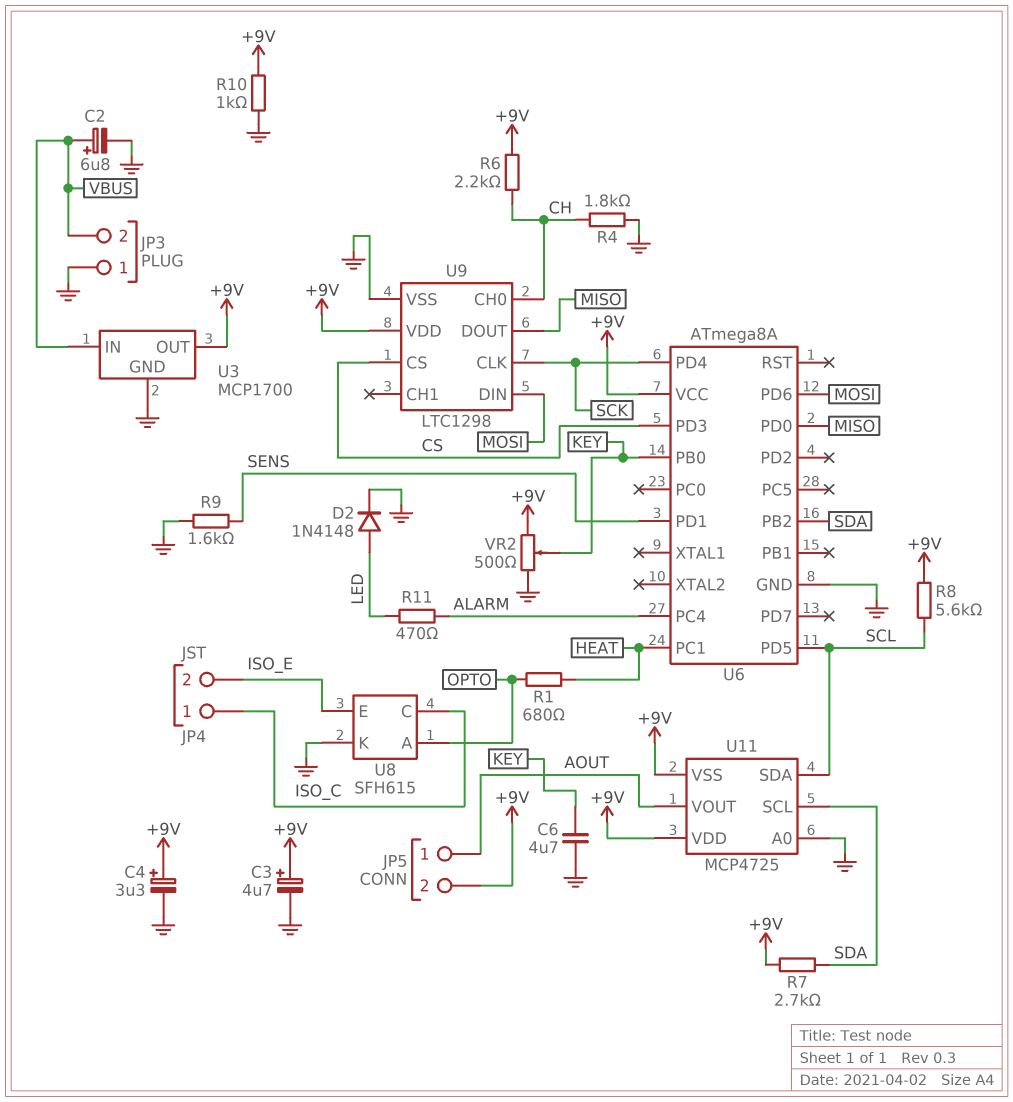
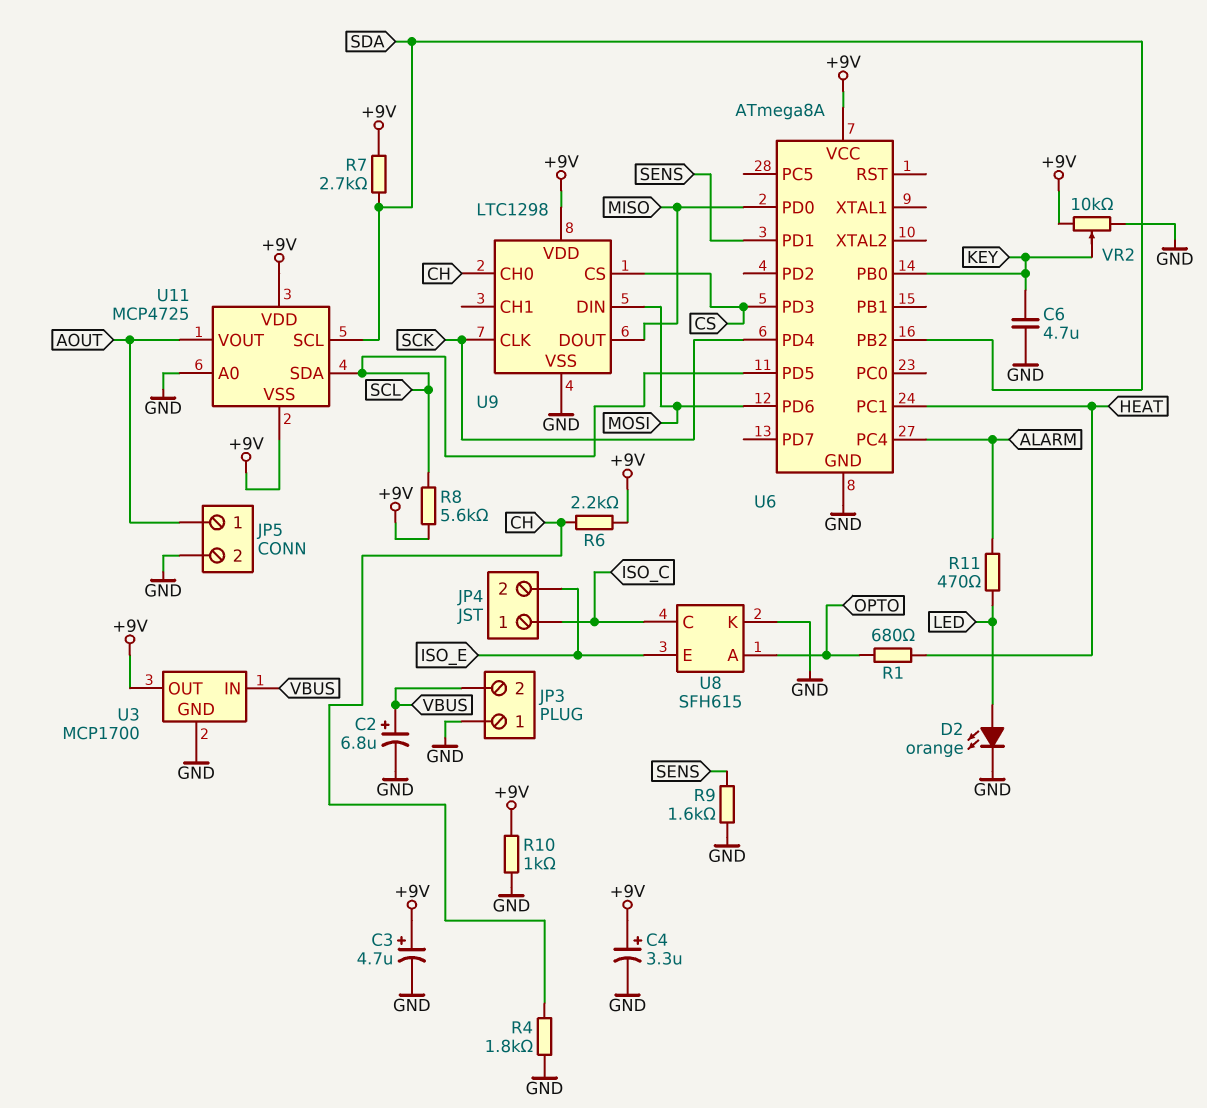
D2: diode 1N4148 (A LED, K GND) -> LED orange (A LED, K GND)
JP5 pin 2: +9V -> GND
VR2: 500 (+9V, GND, wiper KEY) -> 10k (+9V, GND, wiper KEY)

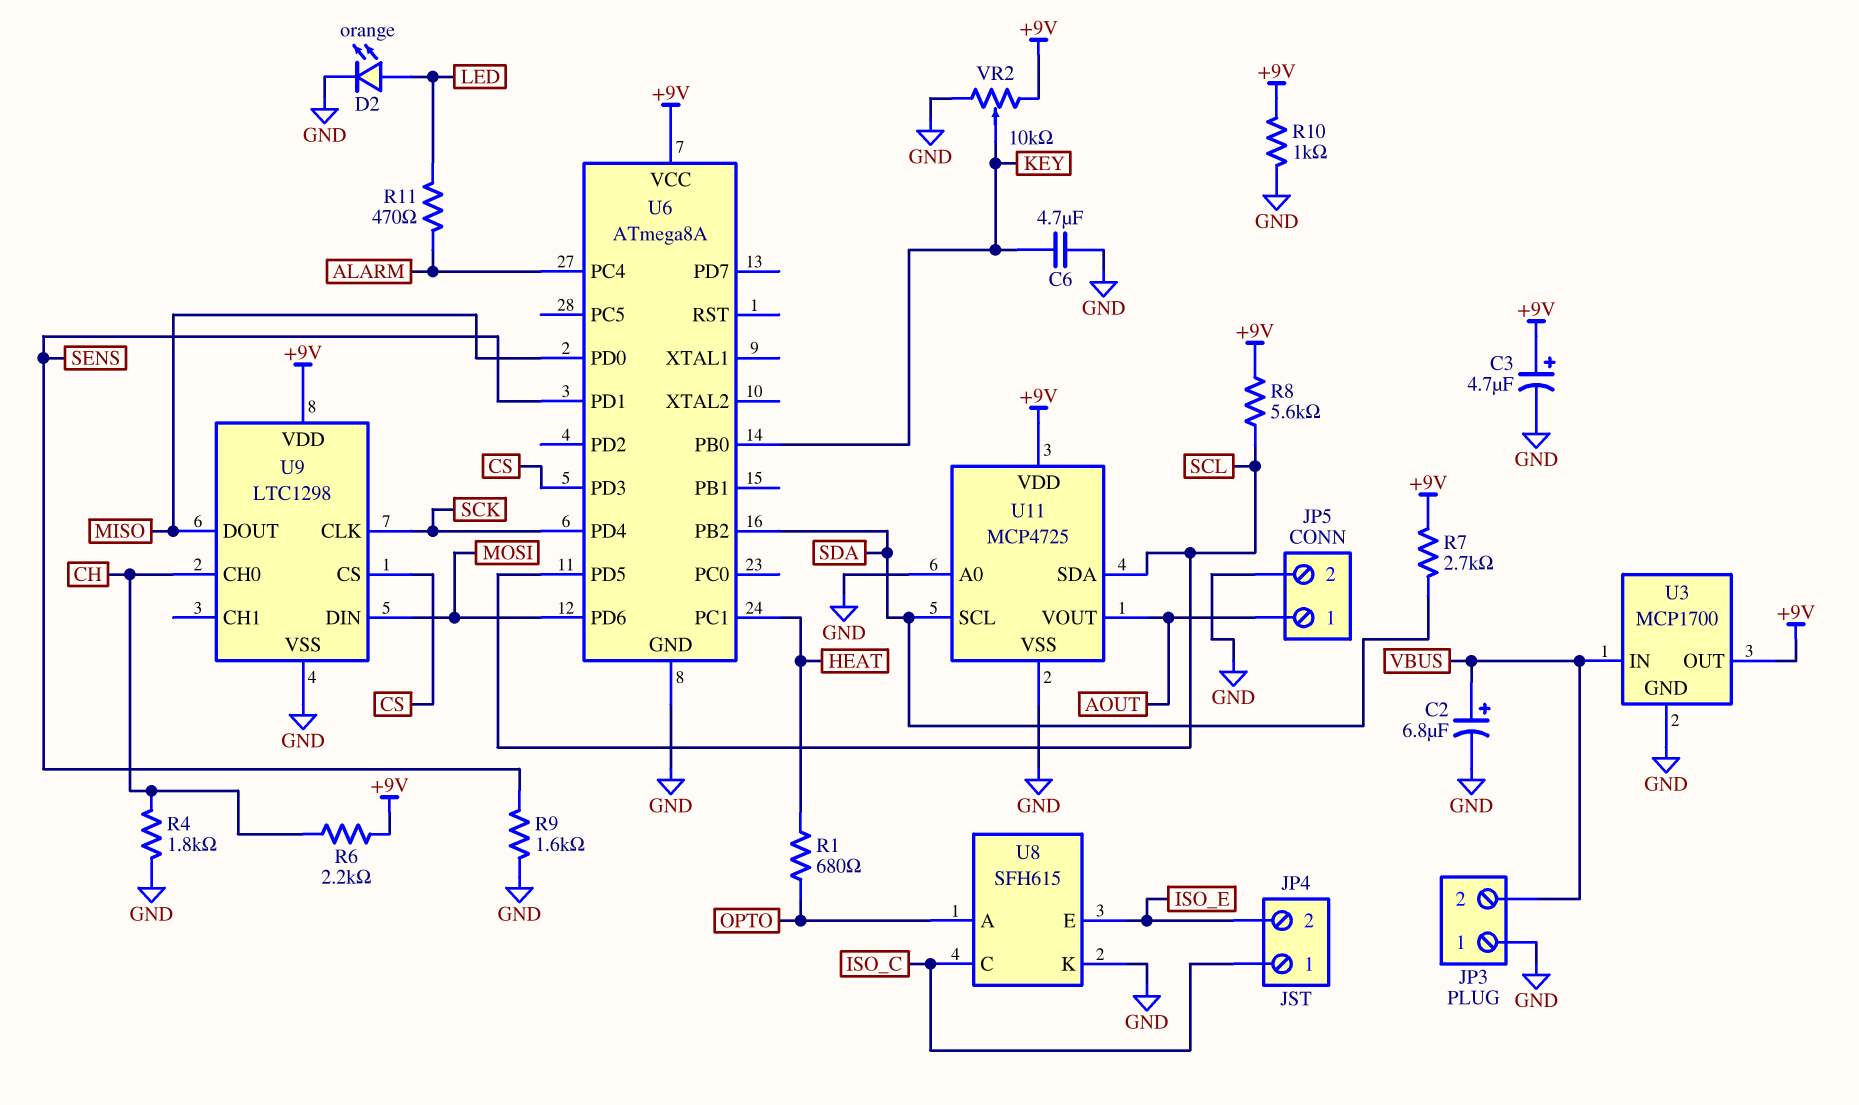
C4: 3.3uF (plus +9V, minus GND) -> none
U11 pin VSS: +9V -> GND

